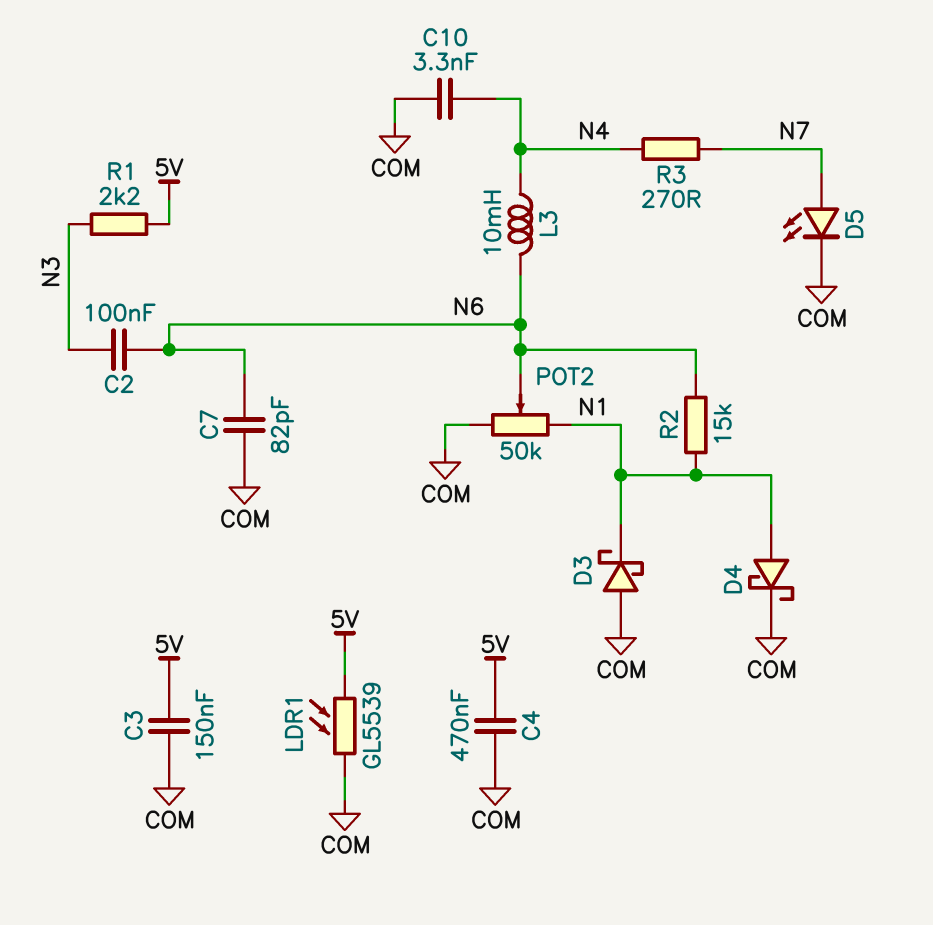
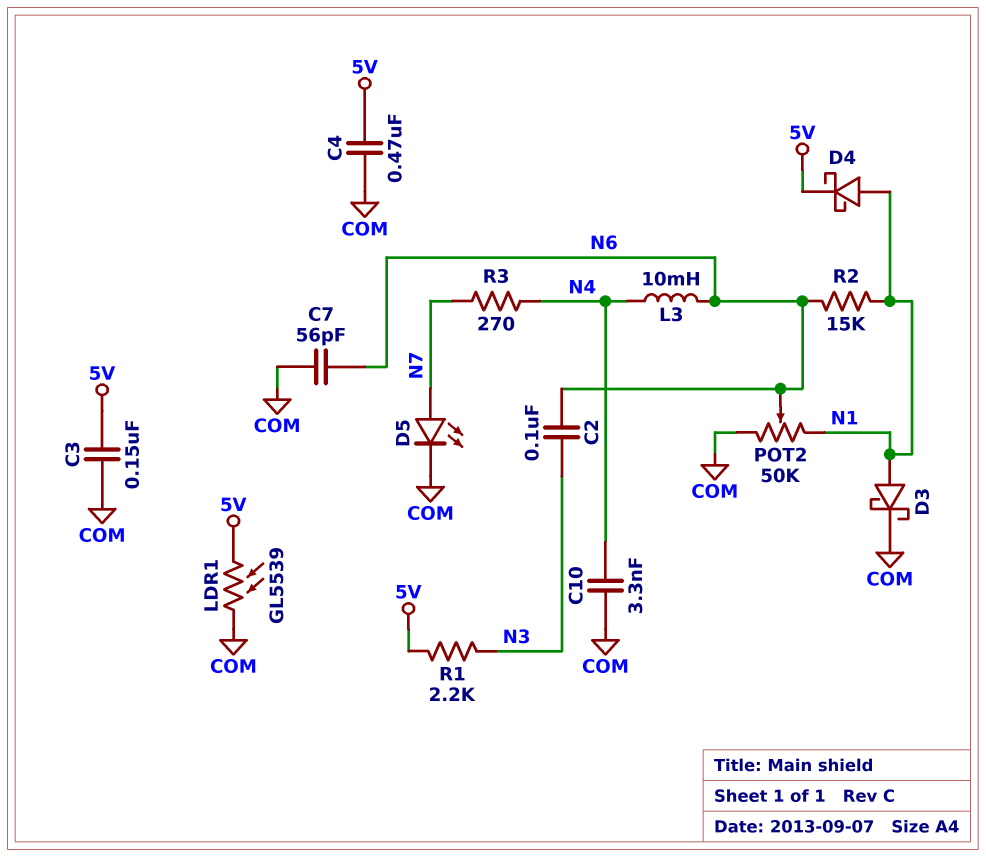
C7: 82pF (COM, N6) -> 56pF (COM, N6)
D3: schottky (A COM, K N1) -> schottky (A N1, K COM)
D4: schottky (A N1, K COM) -> schottky (A N1, K 5V)

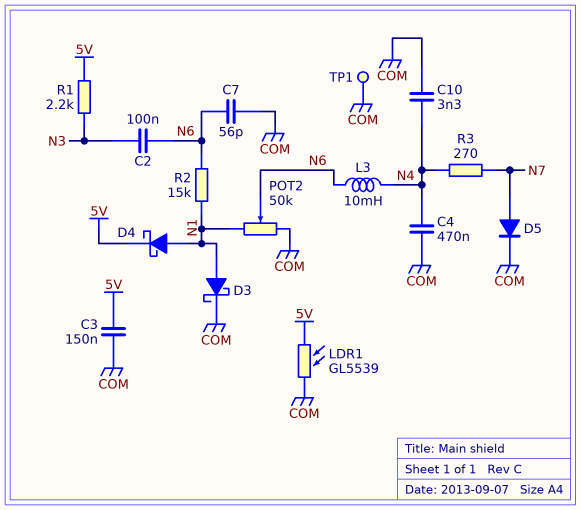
C4: 470nF (5V, COM) -> 470nF (COM, N4)
D5: LED (A N7, K COM) -> diode (A N7, K COM)
TP1: none -> test point (COM)

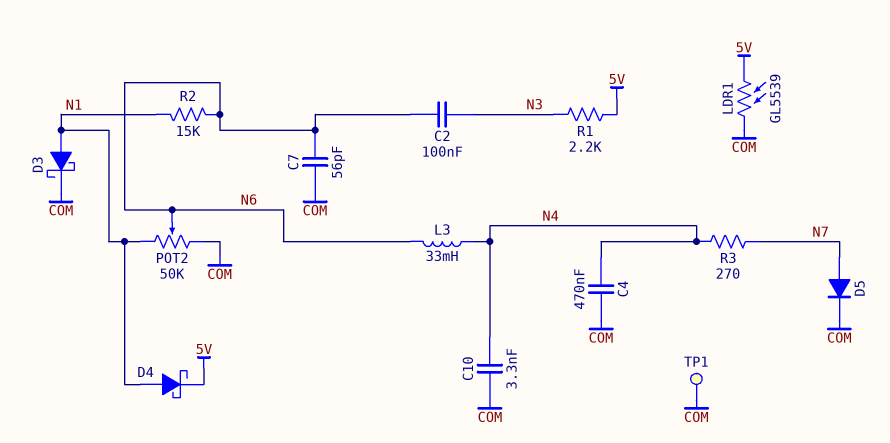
C3: 150nF (5V, COM) -> none
L3: 10mH (N4, N6) -> 33mH (N4, N6)

